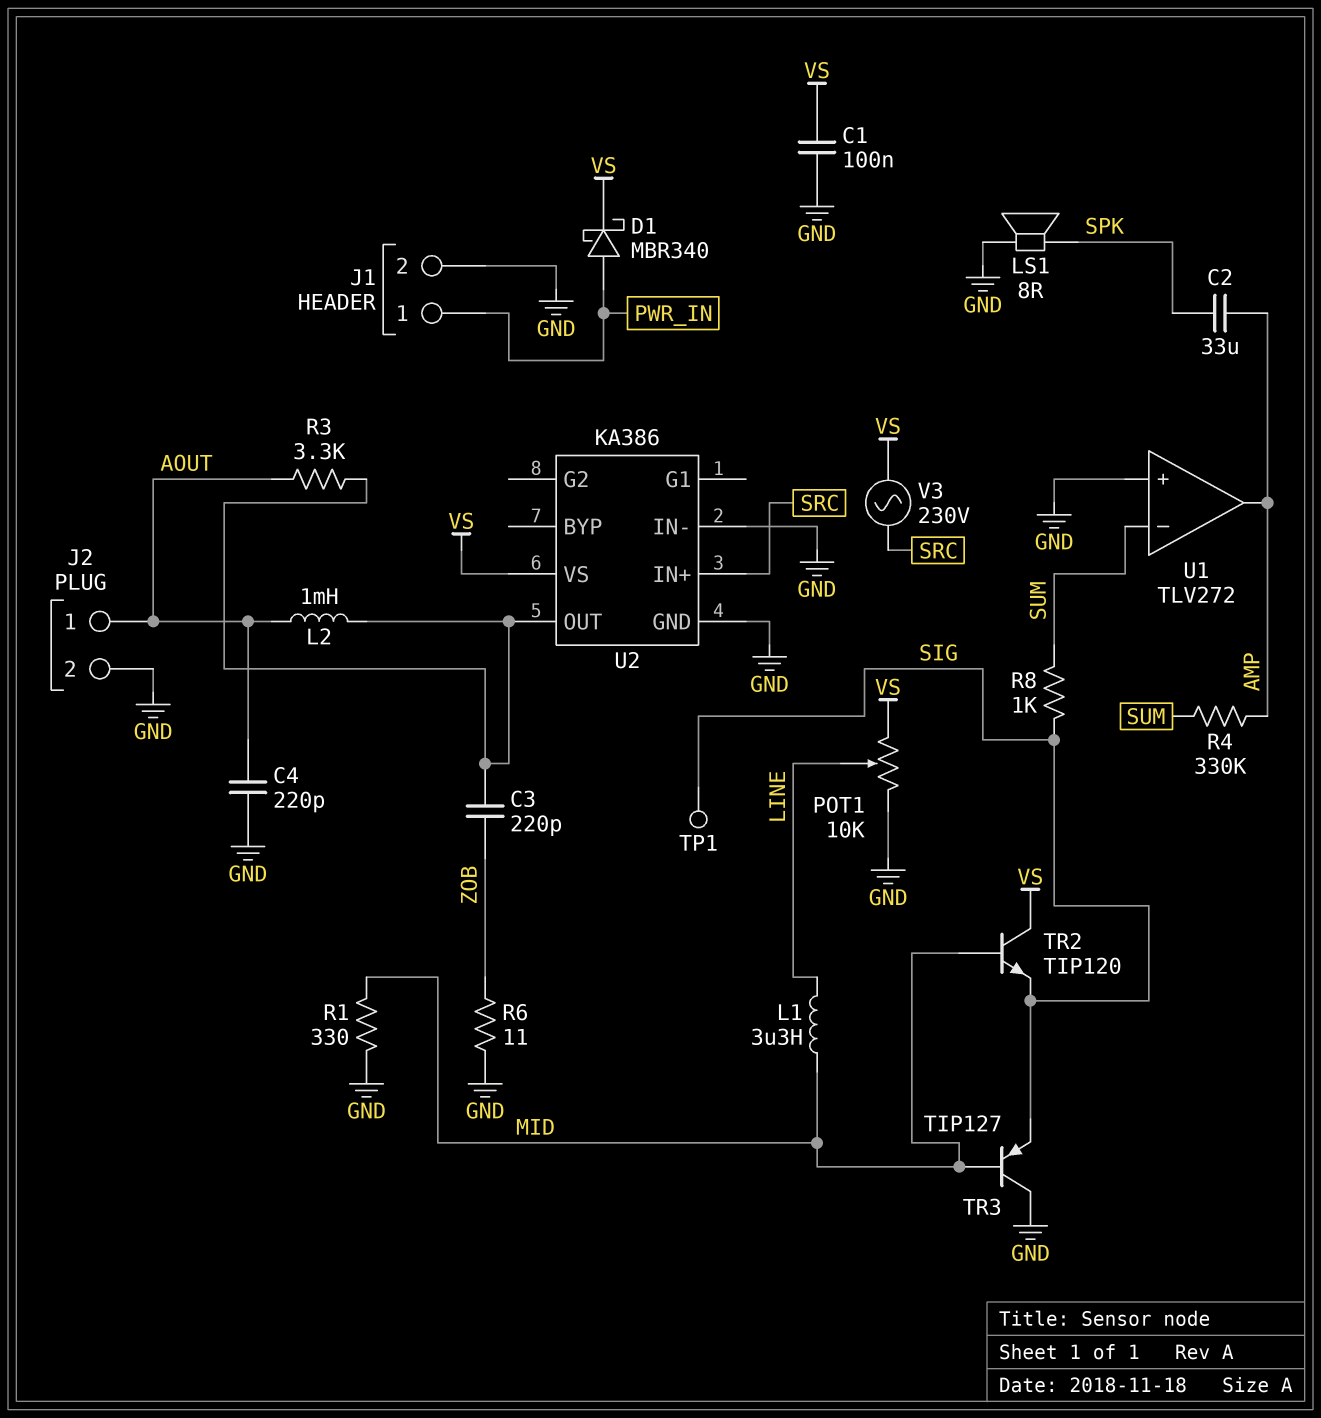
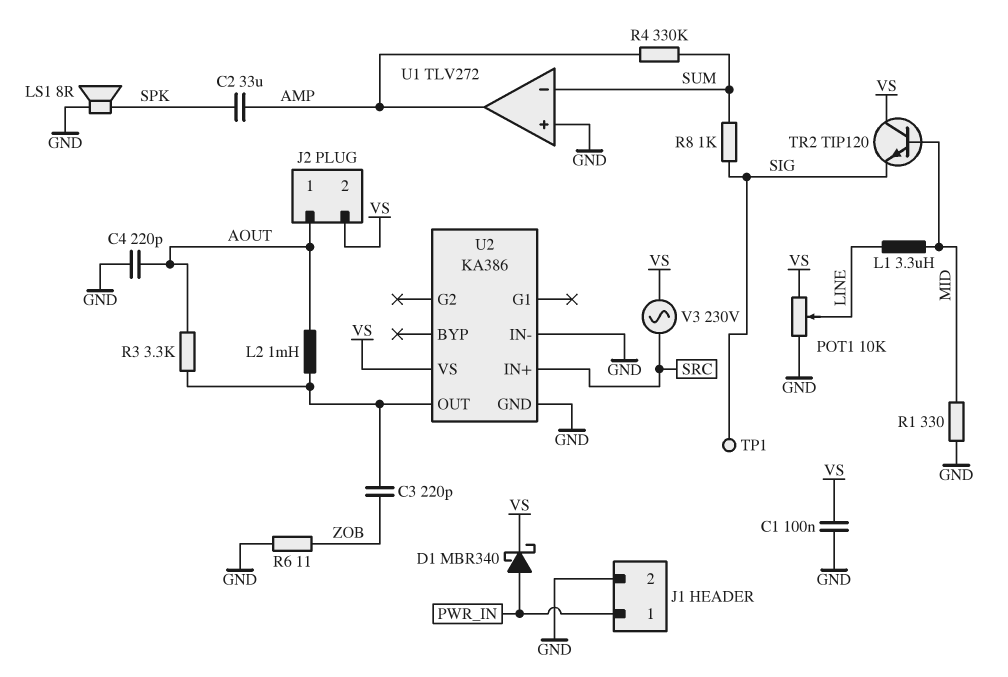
J2 pin 2: GND -> VS
TR3: PNP TIP127 (B MID, C GND, E SIG) -> none

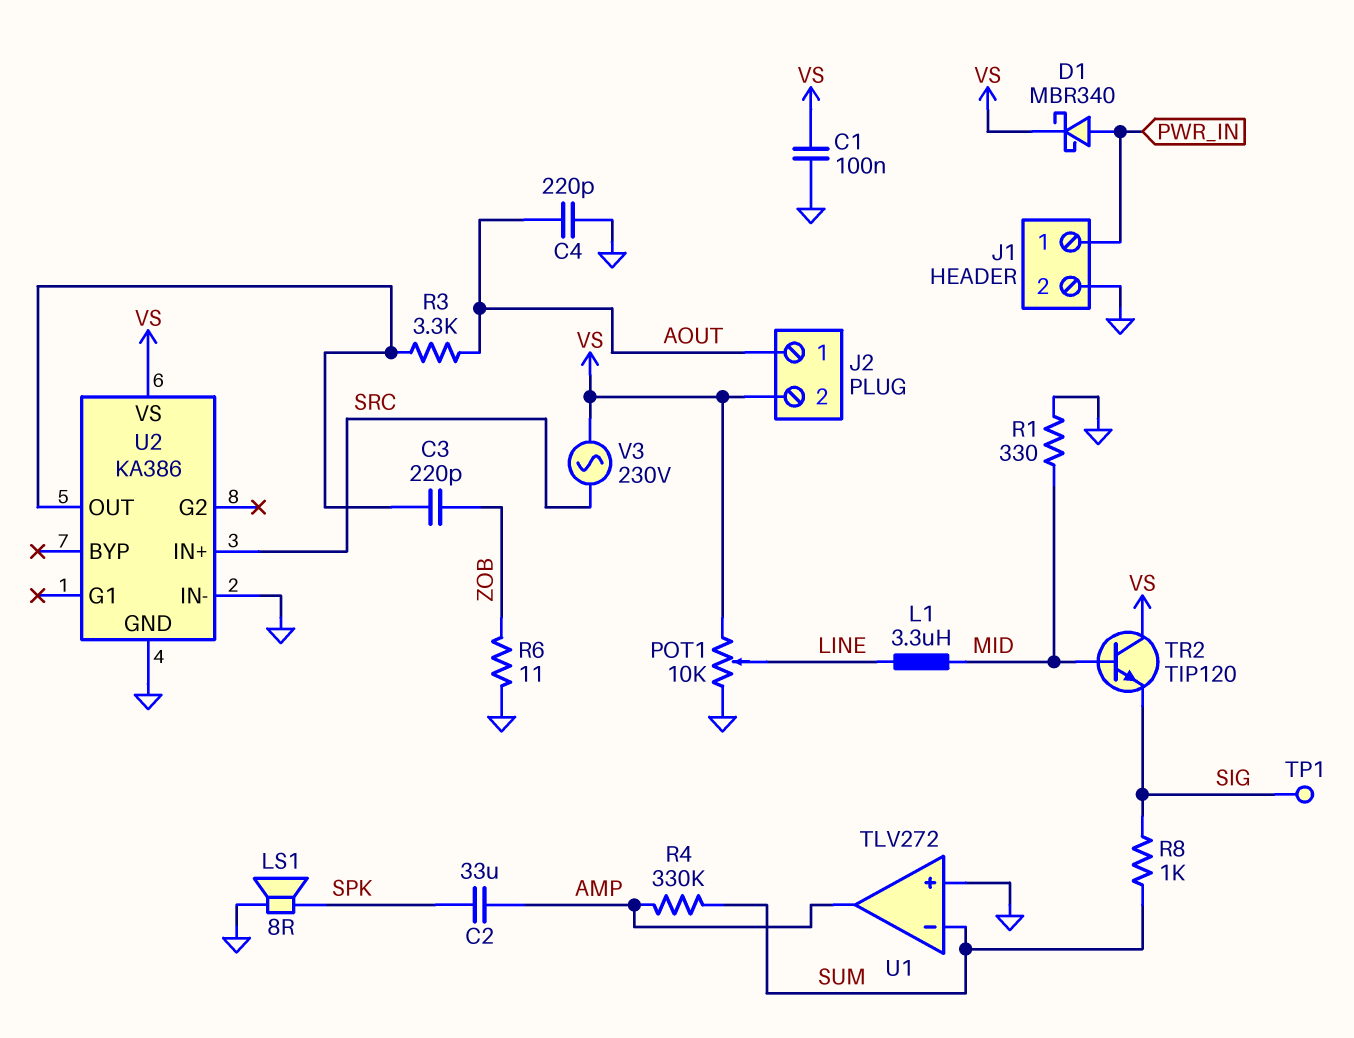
L2: 1mH (AOUT, U2/OUT) -> none

